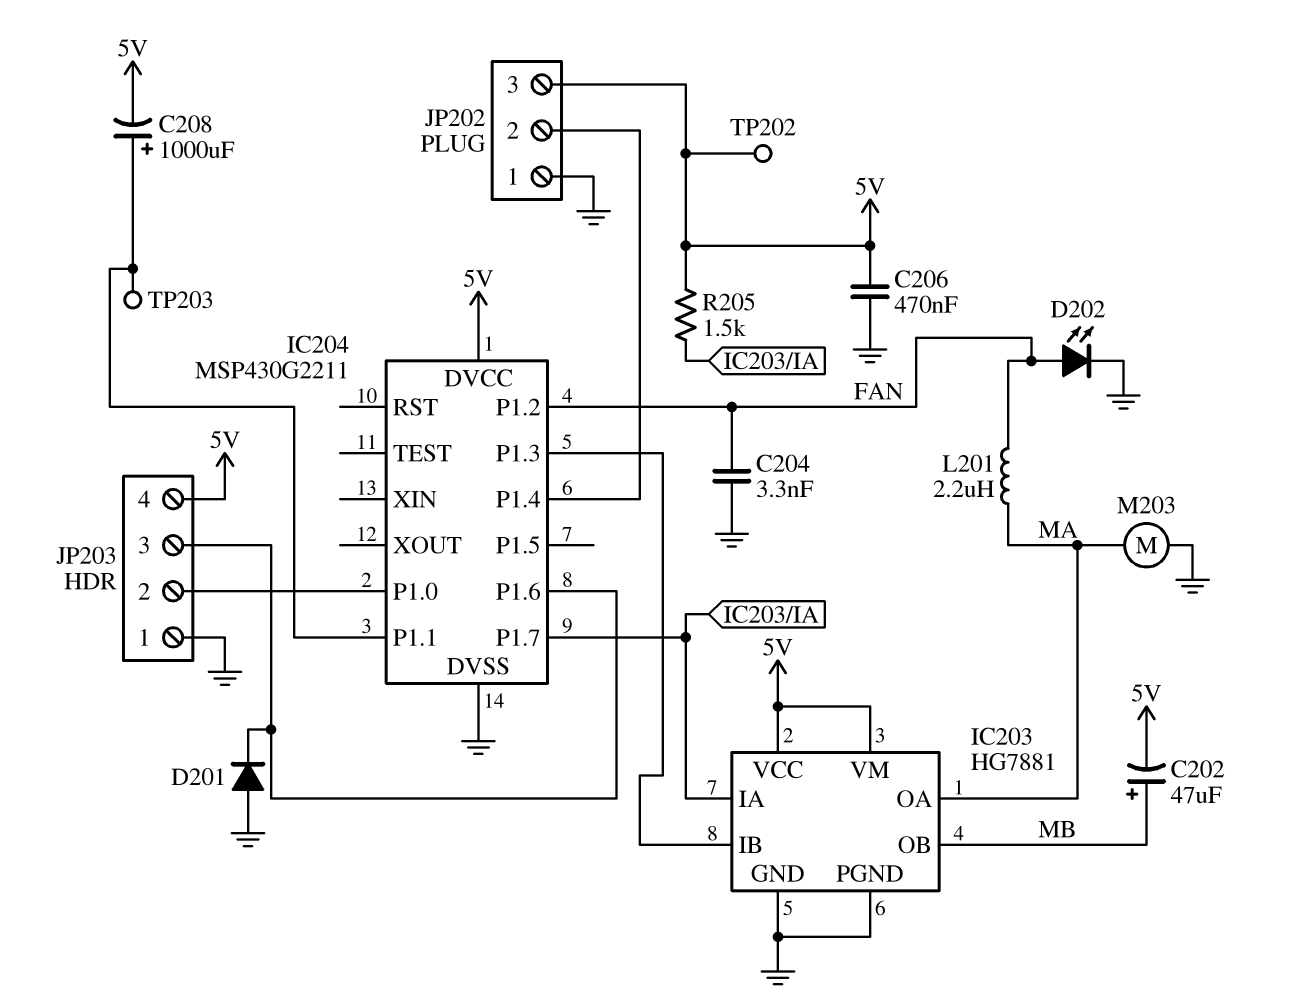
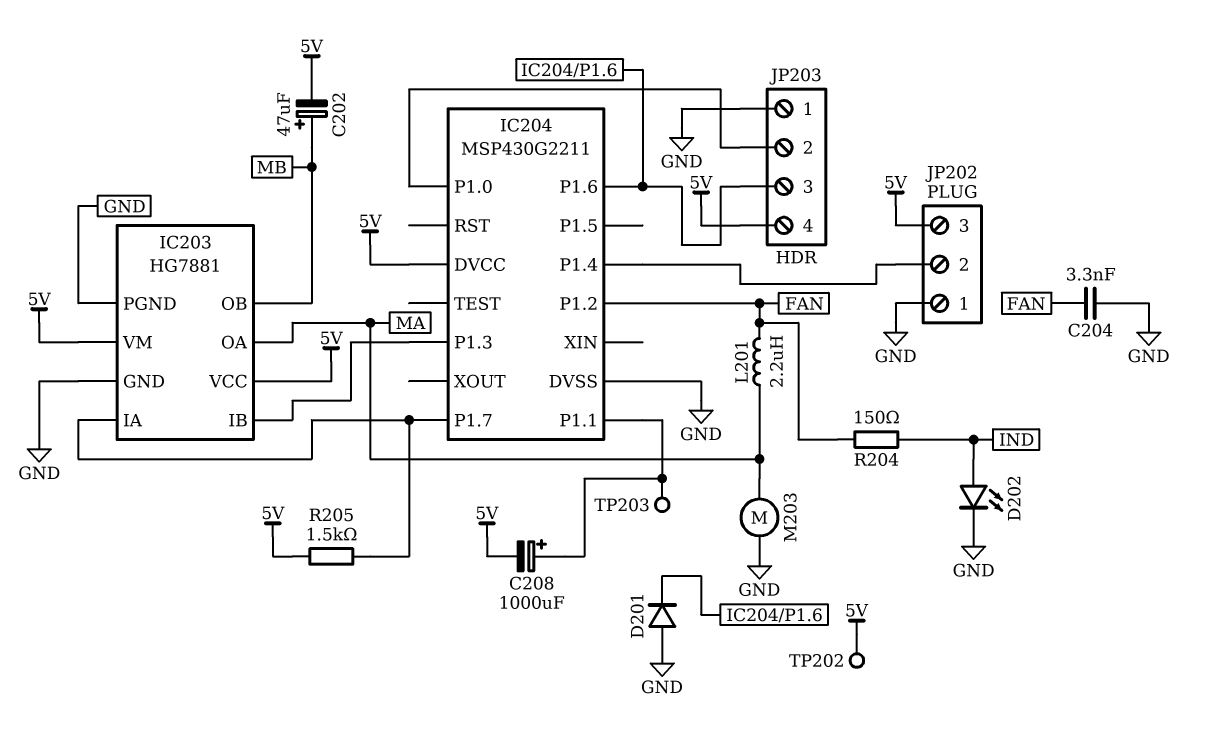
C206: 470nF (5V, GND) -> none
D202: LED (A FAN, K GND) -> LED (A IND, K GND)
R204: none -> 150 (FAN, IND)

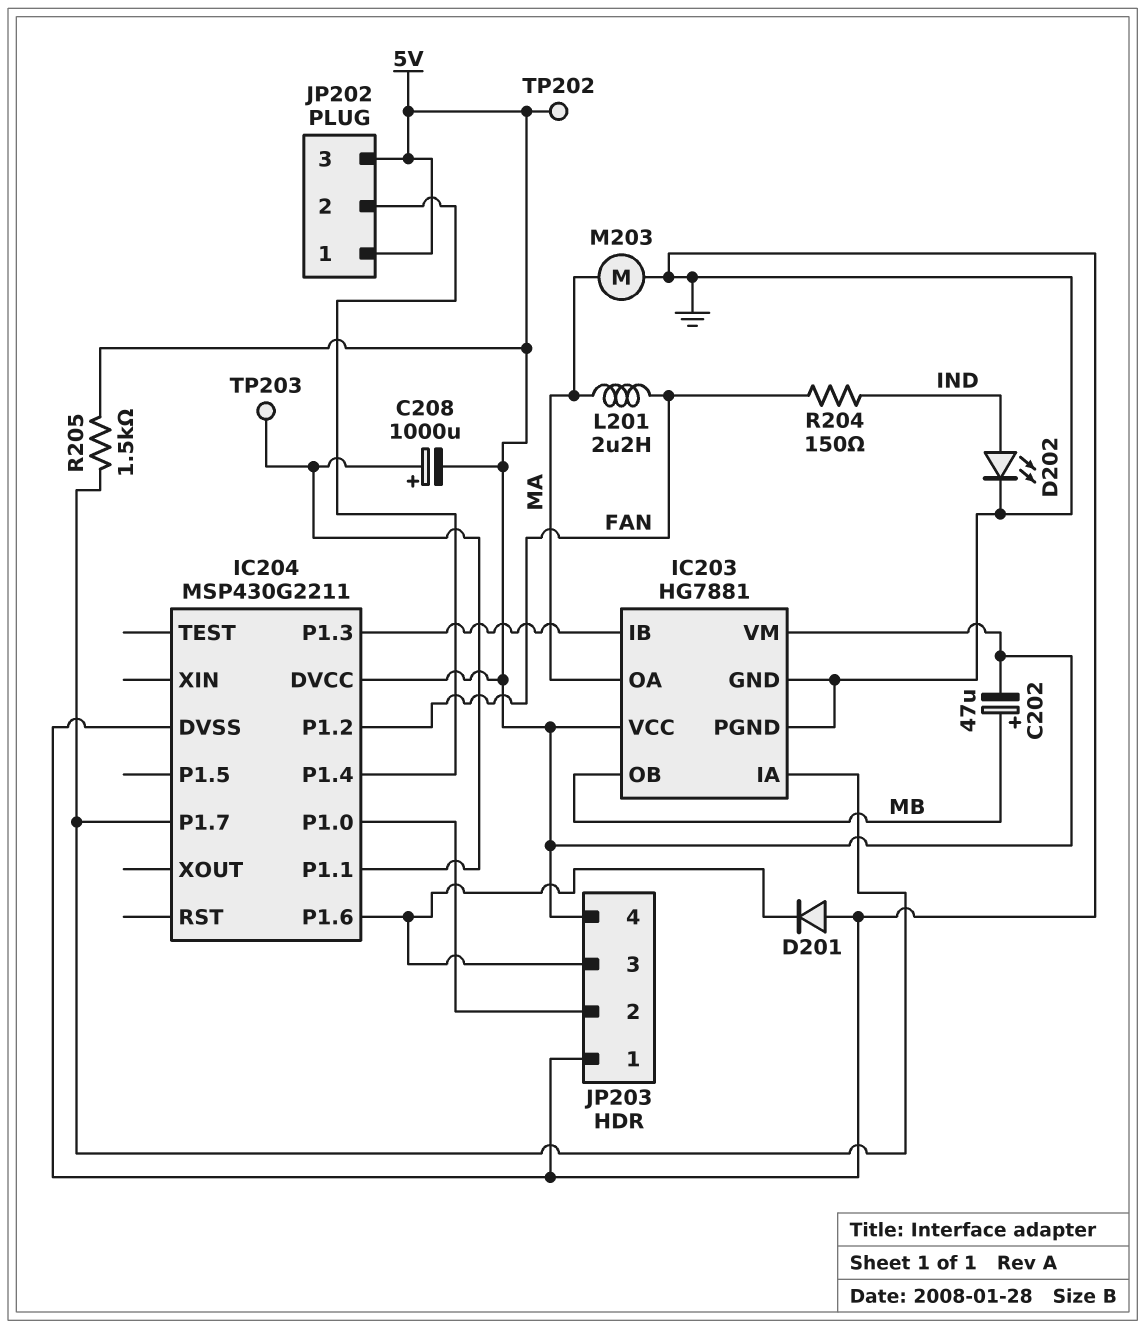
C204: 3.3nF (FAN, GND) -> none
JP202 pin 1: GND -> 5V

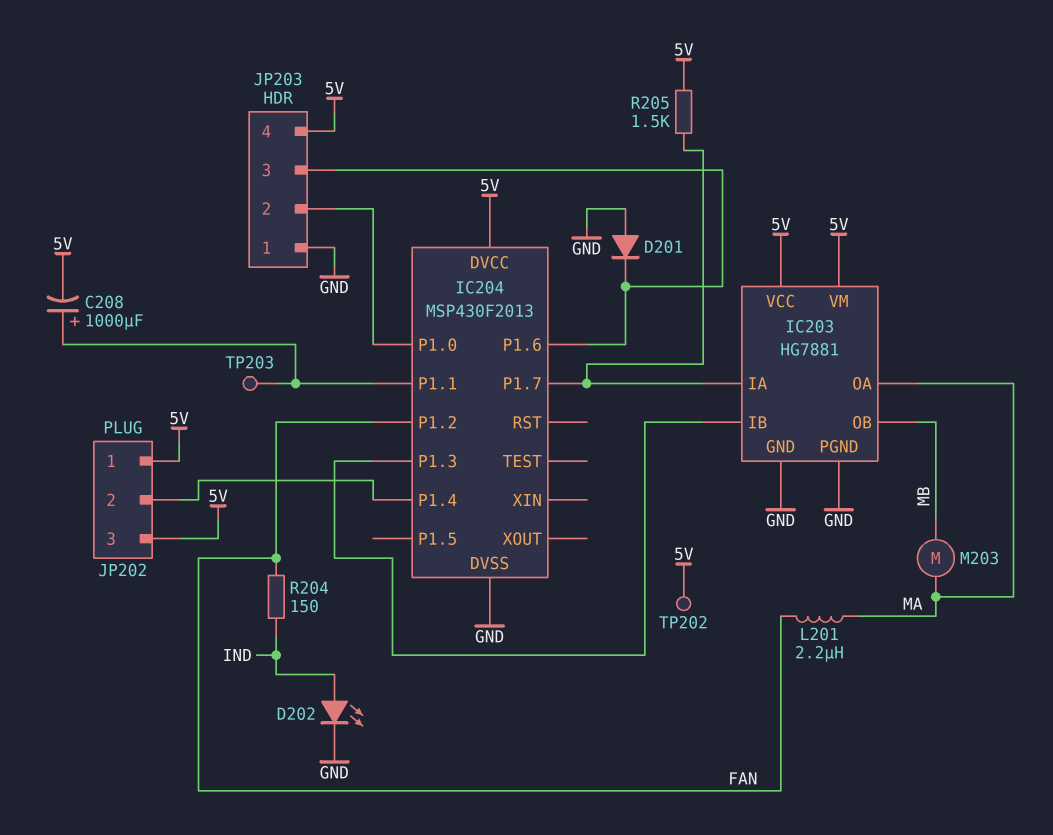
C202: 47uF (plus MB, minus 5V) -> none
IC204: MSP430G2211 -> MSP430F2013
M203: motor (GND, MA) -> motor (MA, MB)

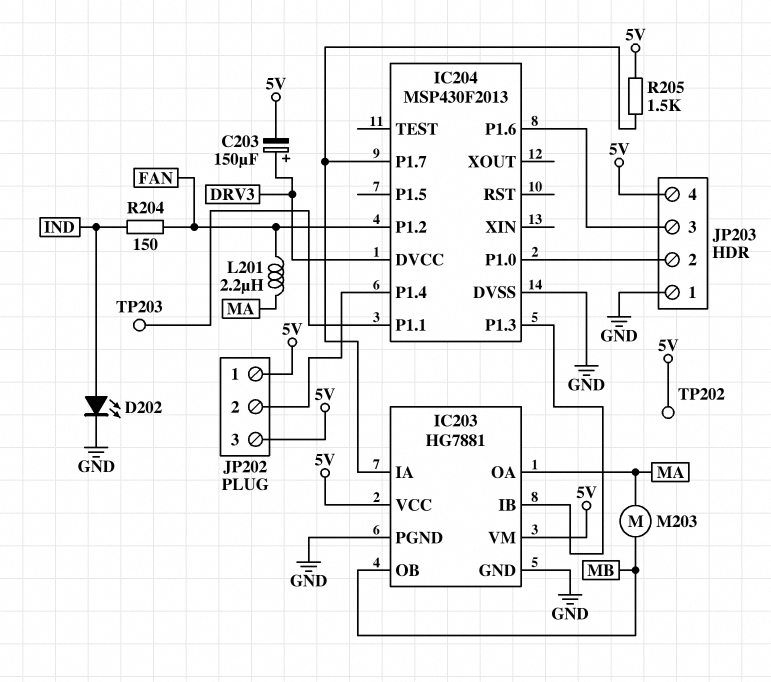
C203: none -> 150uF (plus DRV3, minus 5V)
C208: 1000uF (plus IC204/P1.1, minus 5V) -> none
D201: diode (A GND, K IC204/P1.6) -> none
IC204 pin DVCC: 5V -> DRV3

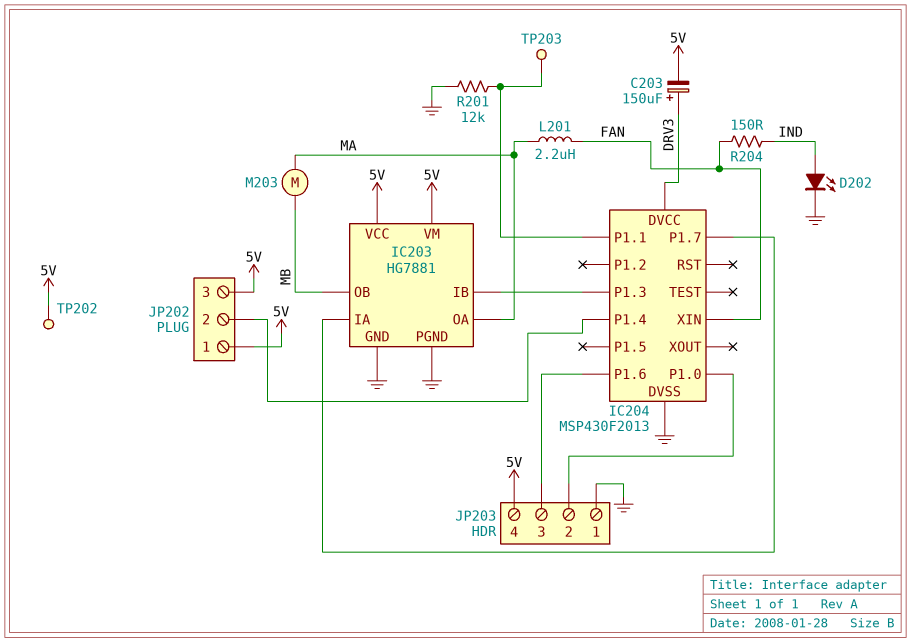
IC204 pin P1.2: FAN -> none
IC204 pin XIN: none -> FAN
R201: none -> 12k (GND, IC204/P1.1)
R205: 1.5k (5V, IC203/IA) -> none

